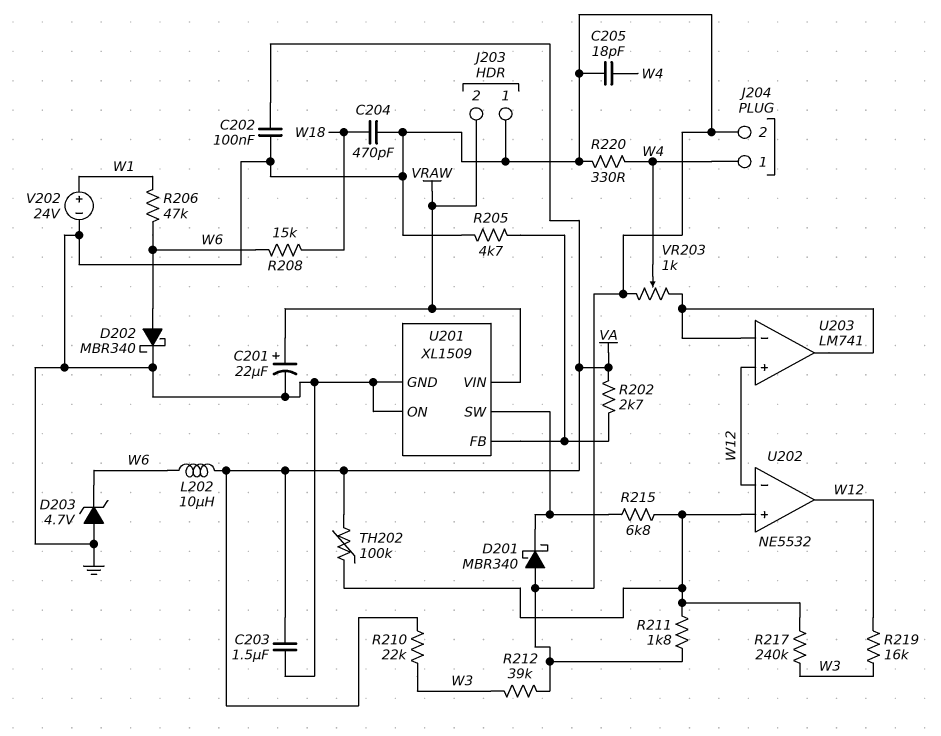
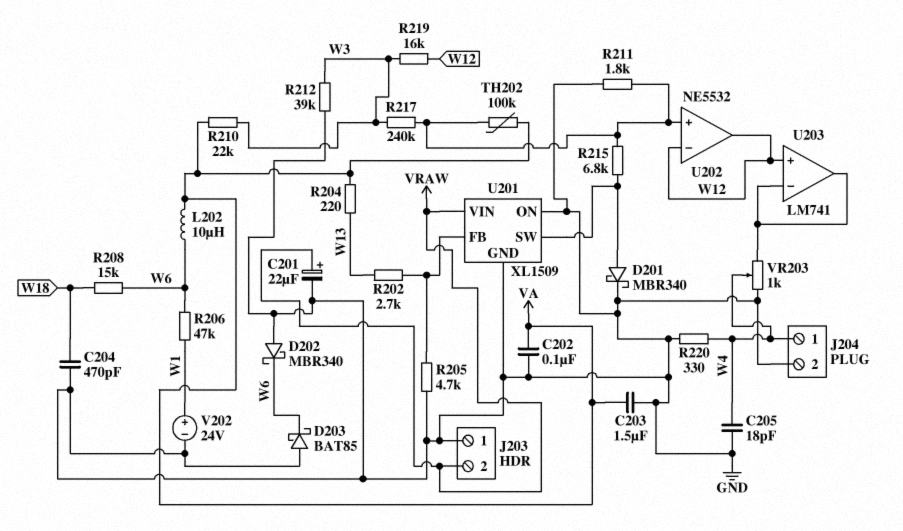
D201: schottky MBR340 (A GND, K U201/SW) -> schottky MBR340 (A U201/SW, K GND)
D202: schottky MBR340 (A W6, K GND) -> schottky MBR340 (A GND, K W6)
D203: zener 4.7V (A GND, K W6) -> schottky BAT85 (A GND, K W6)
R202: 2.7k (U201/FB, VA) -> 2.7k (U201/FB, W13)
R204: none -> 220 (VA, W13)

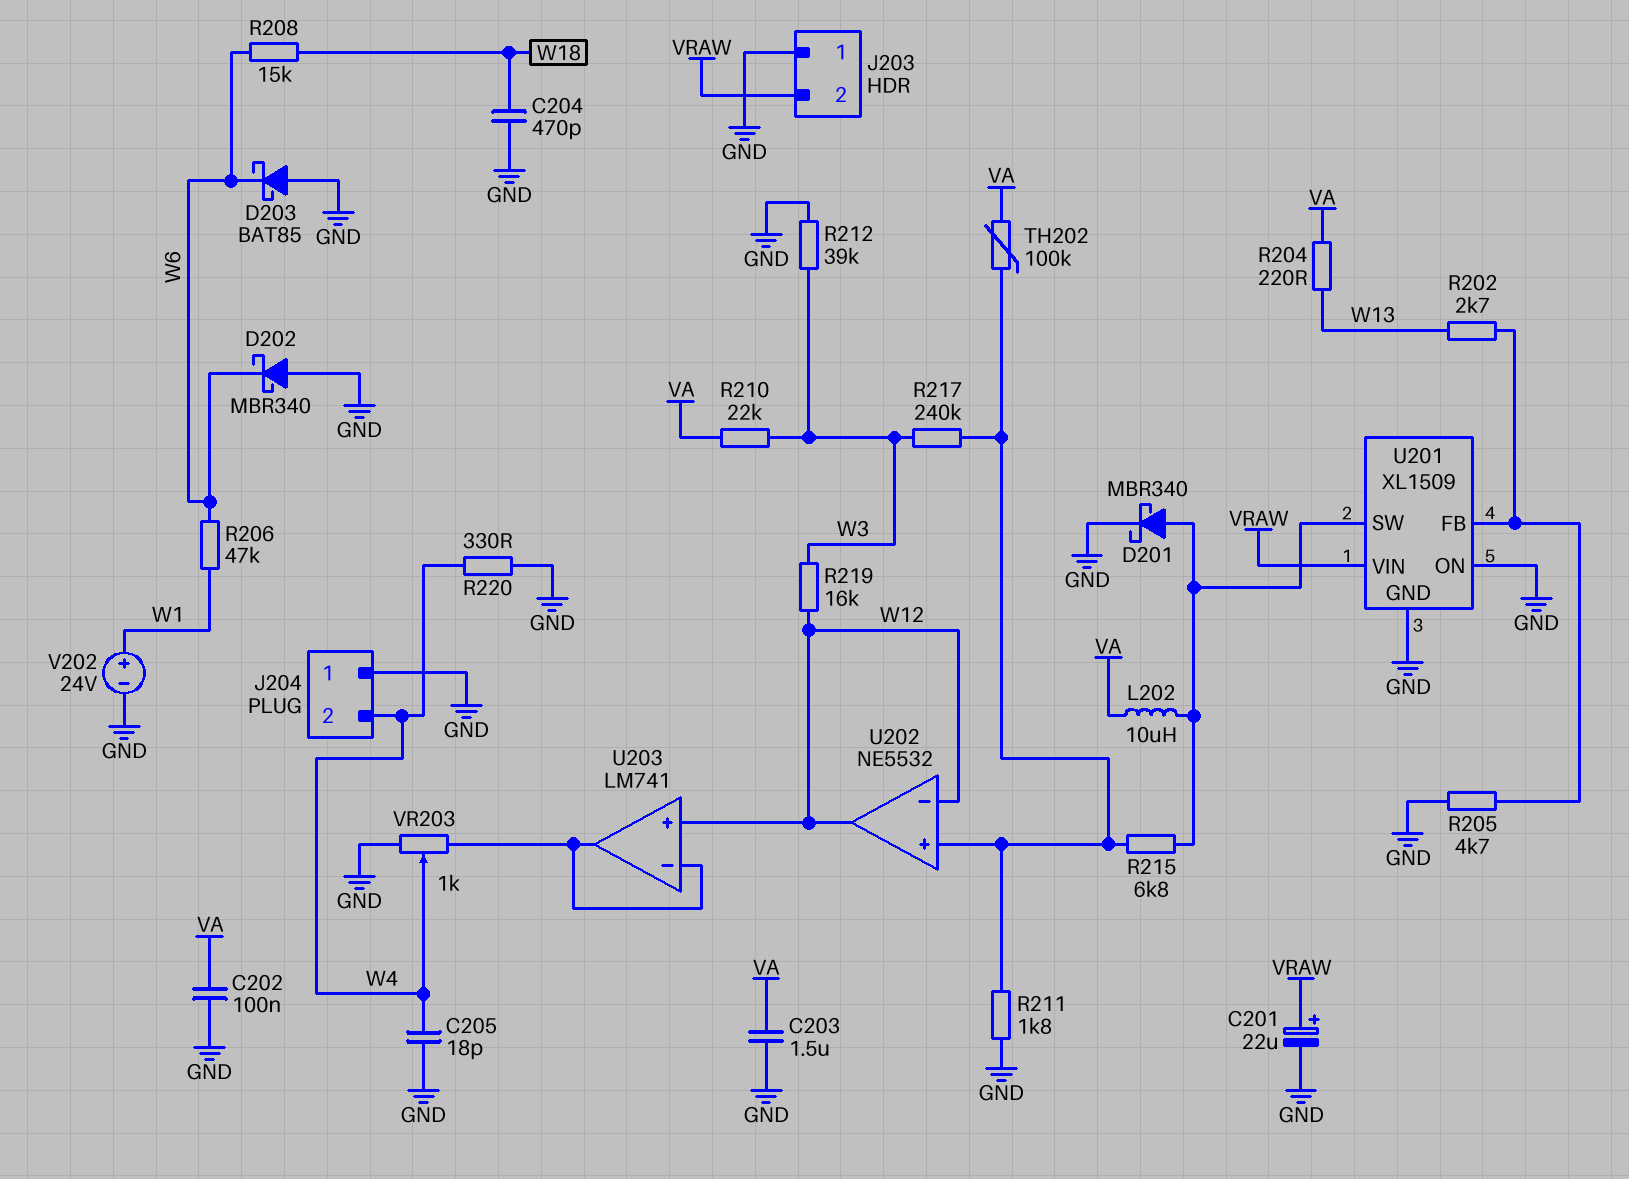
J204 pin 1: W4 -> GND
J204 pin 2: GND -> W4
L202: 10uH (VA, W6) -> 10uH (U201/SW, VA)

